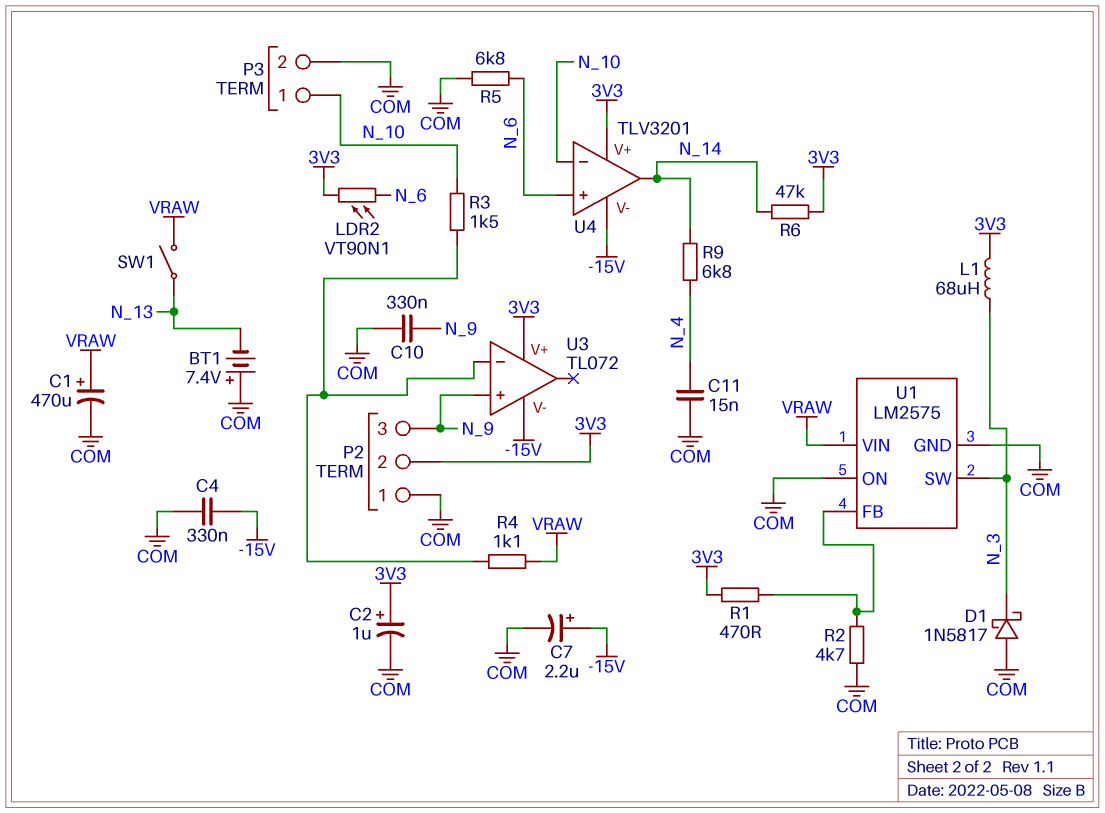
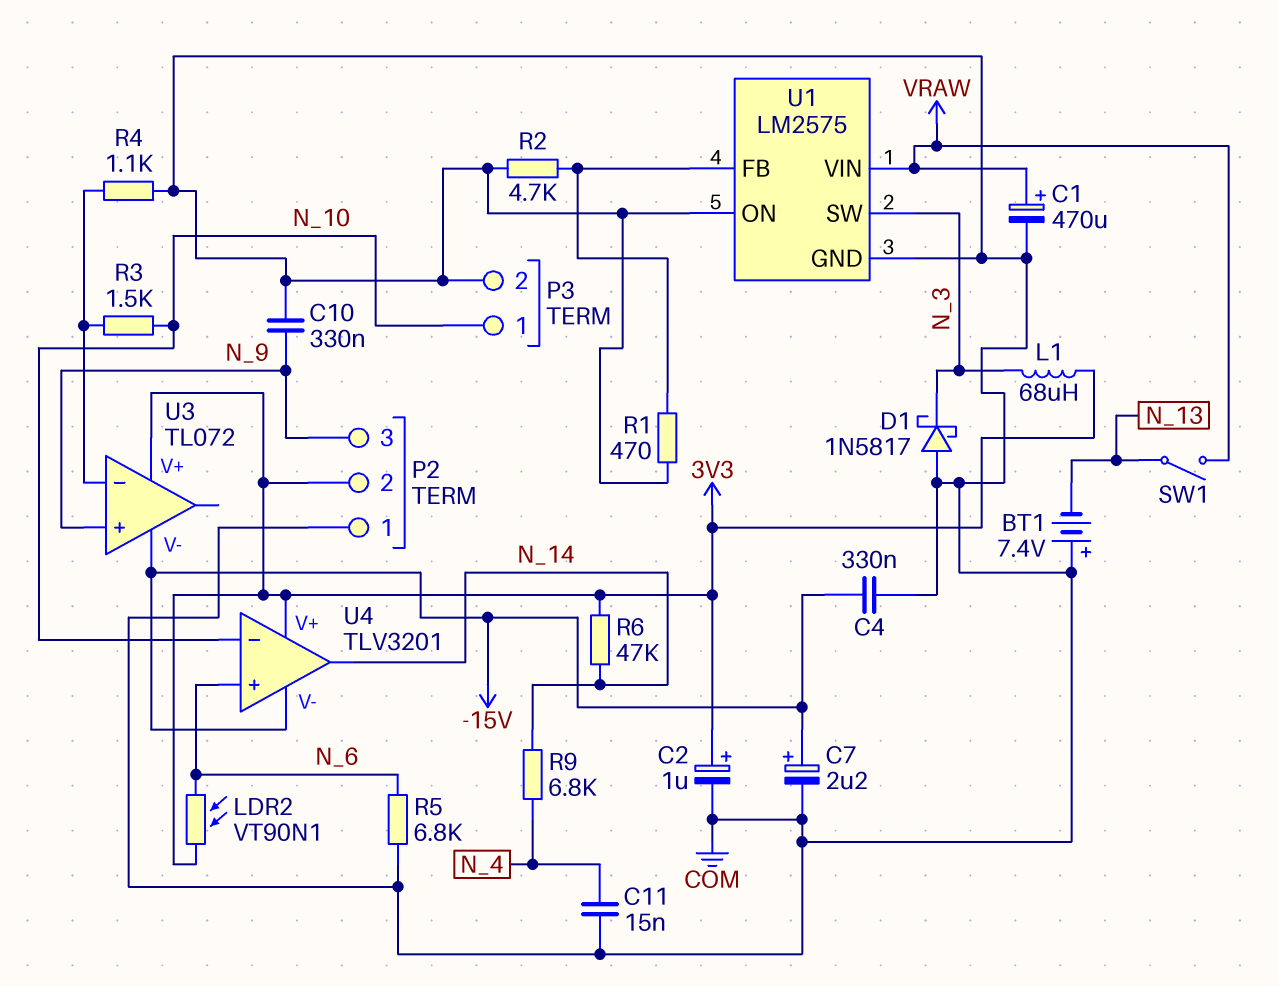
R1: 470 (3V3, U1/FB) -> 470 (COM, U1/FB)
R4: 1.1k (U3/in-, VRAW) -> 1.1k (COM, U3/in-)

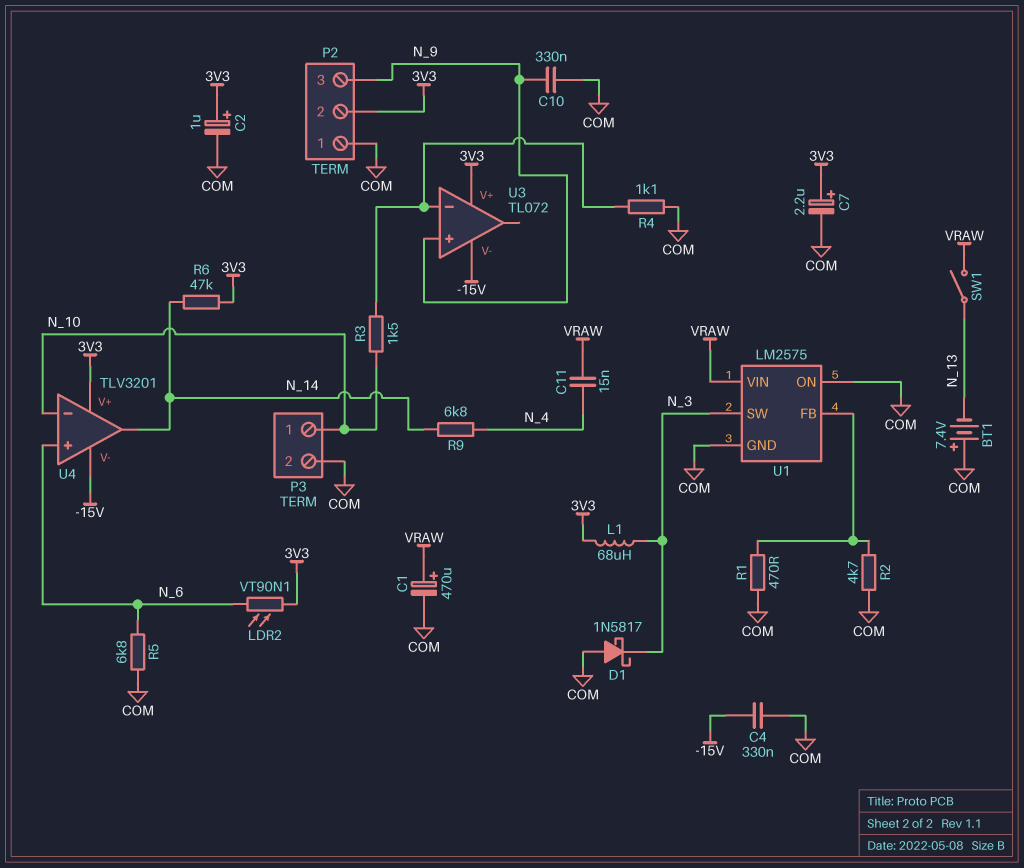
C7: 2.2uF (plus -15V, minus COM) -> 2.2uF (plus 3V3, minus COM)
C11: 15nF (COM, N_4) -> 15nF (N_4, VRAW)

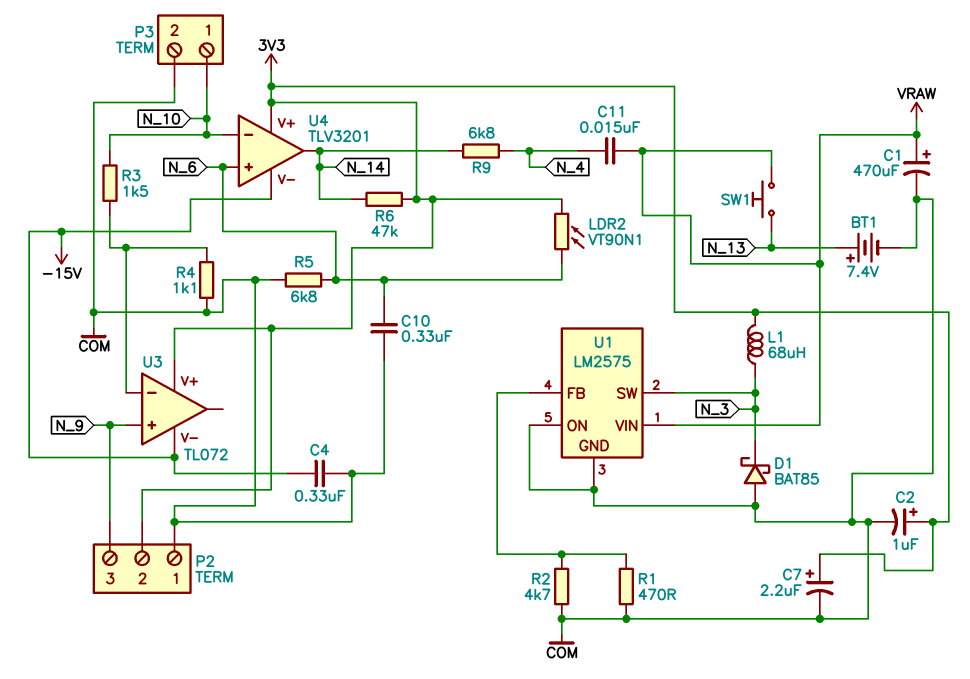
BT1: 7.4V (plus COM, minus N_13) -> 7.4V (plus N_13, minus COM)
C10: 330nF (COM, N_9) -> 330nF (COM, N_6)
D1: schottky 1N5817 (A COM, K N_3) -> schottky BAT85 (A COM, K N_3)
SW1: switch (N_13, VRAW) -> button (N_13, VRAW)

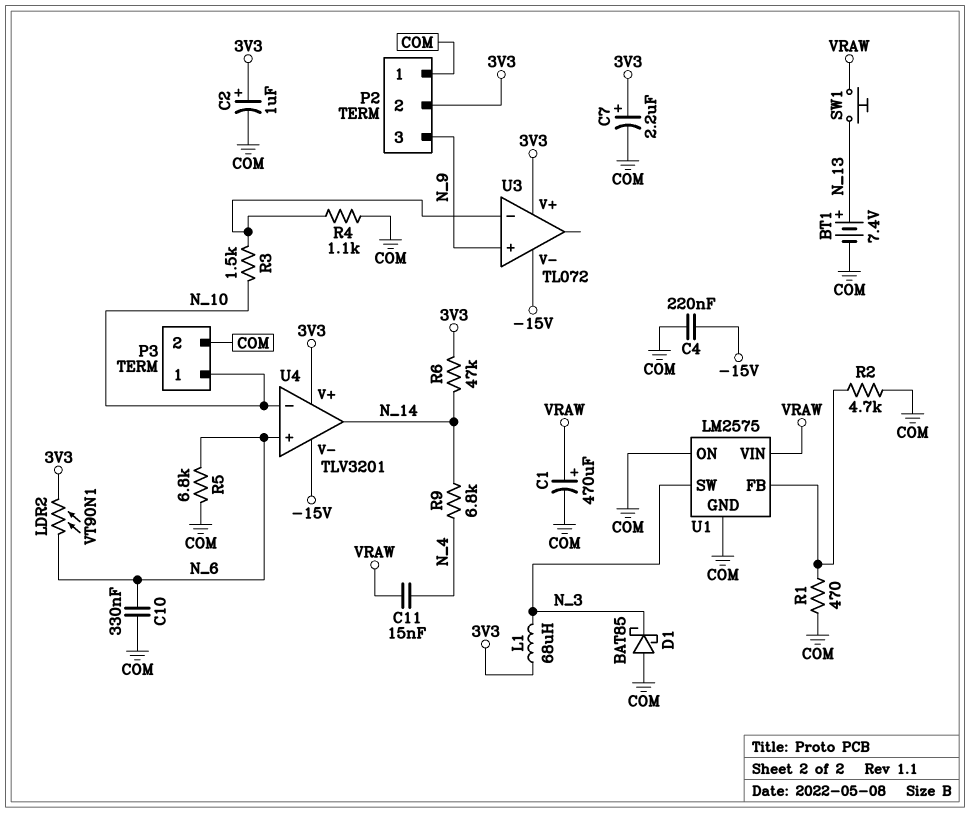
C4: 330nF (-15V, COM) -> 220nF (-15V, COM)

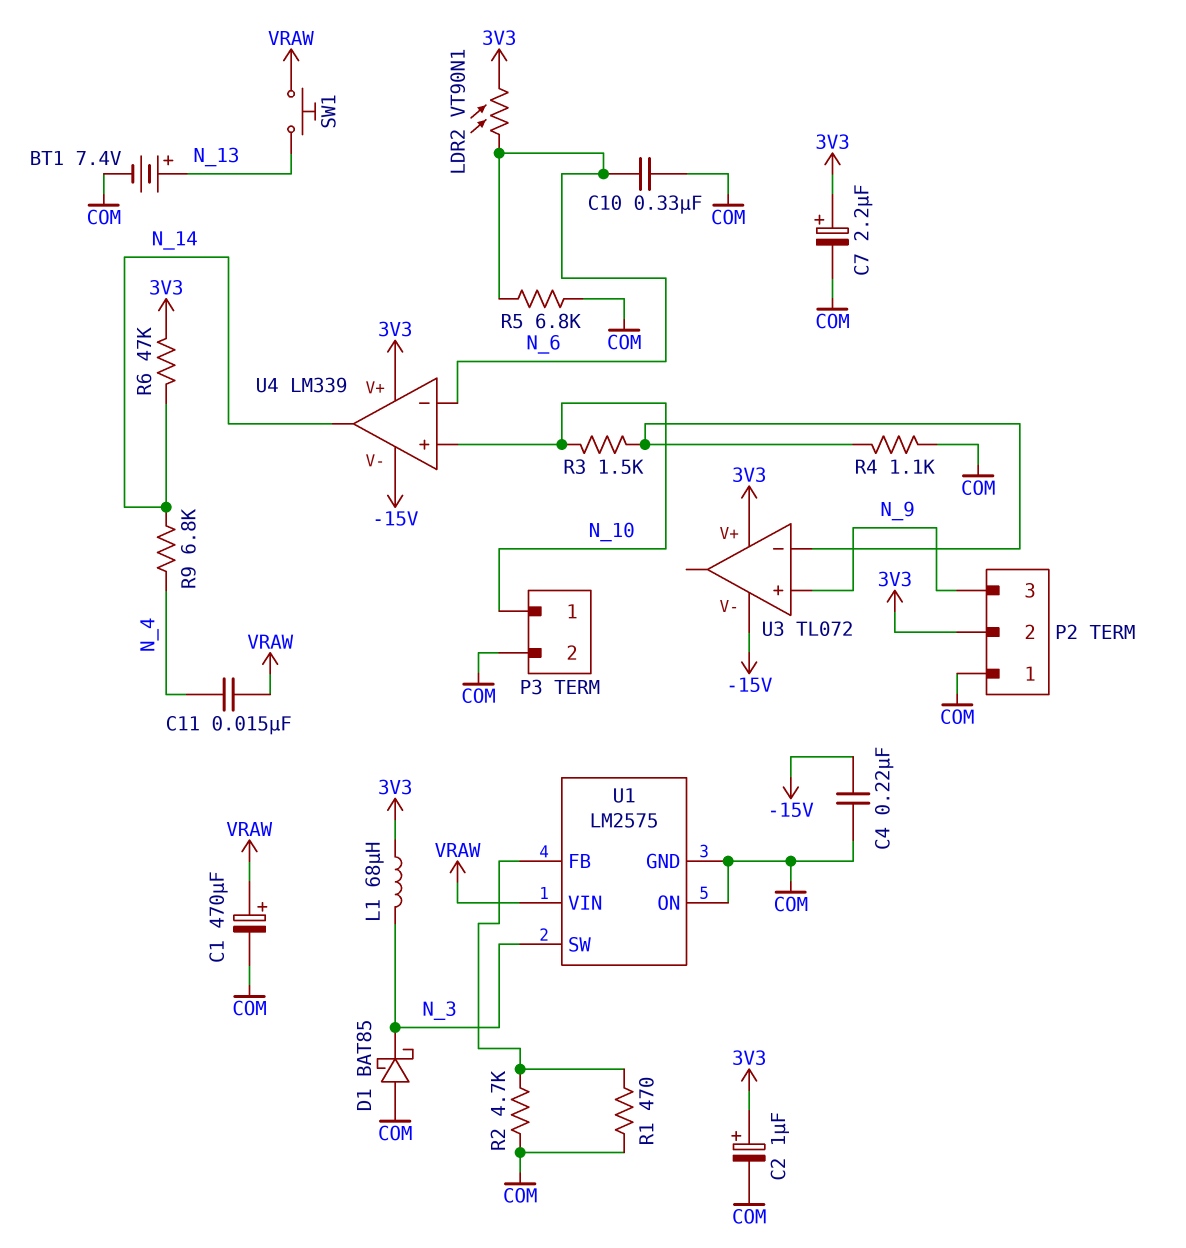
U4: TLV3201 -> LM339
U4 pin in+: N_6 -> N_10
U4 pin in-: N_10 -> N_6

